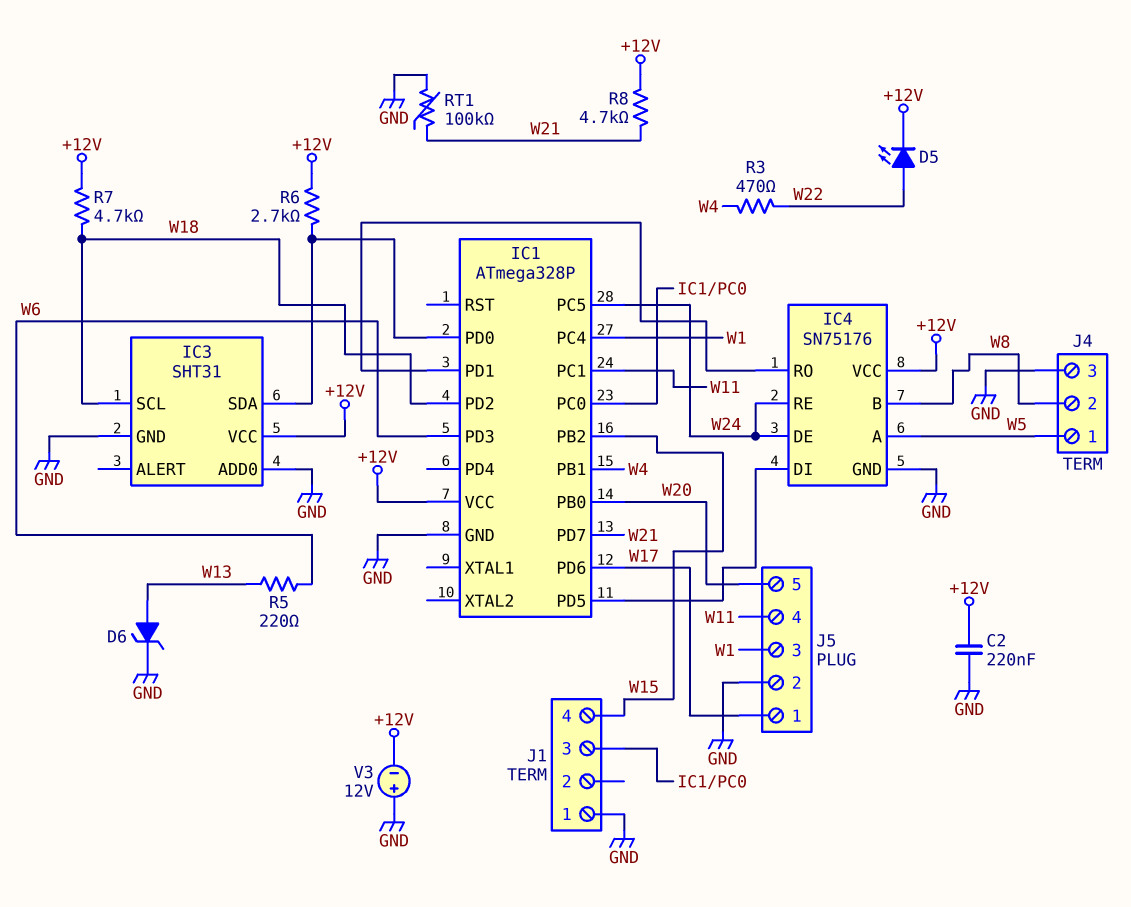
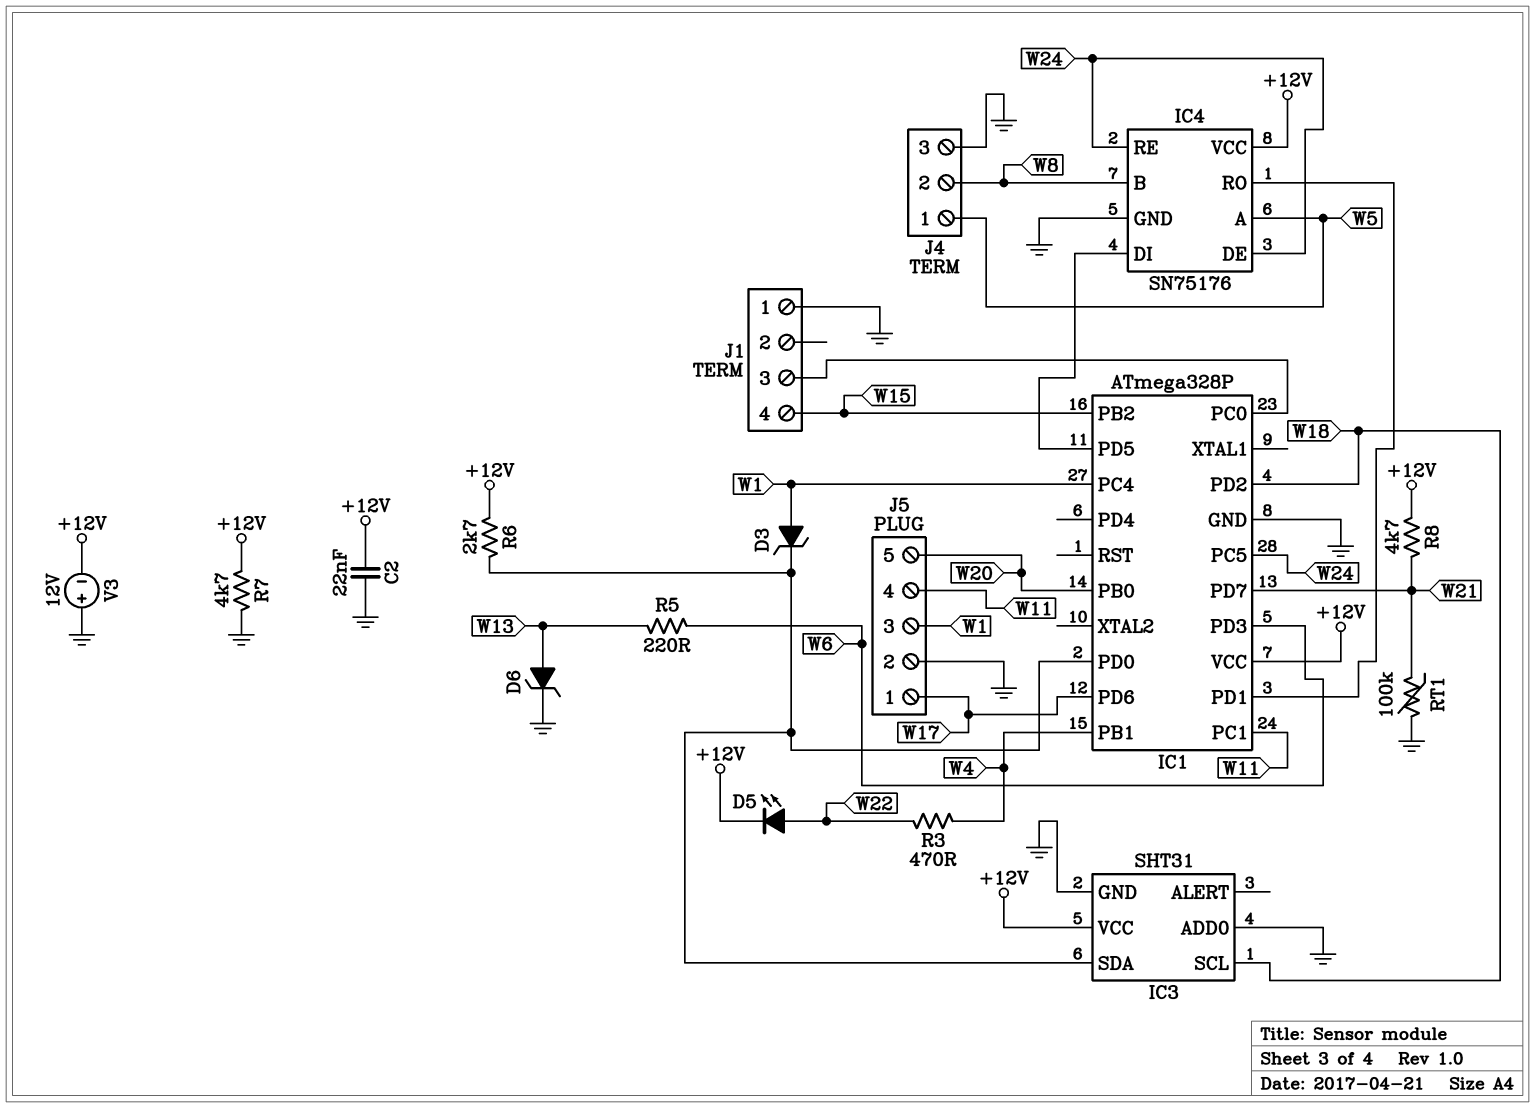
C2: 220nF (+12V, GND) -> 22nF (+12V, GND)
D3: none -> zener (A W1, K IC1/PD0)
R7: 4.7k (+12V, W18) -> 4.7k (+12V, GND)

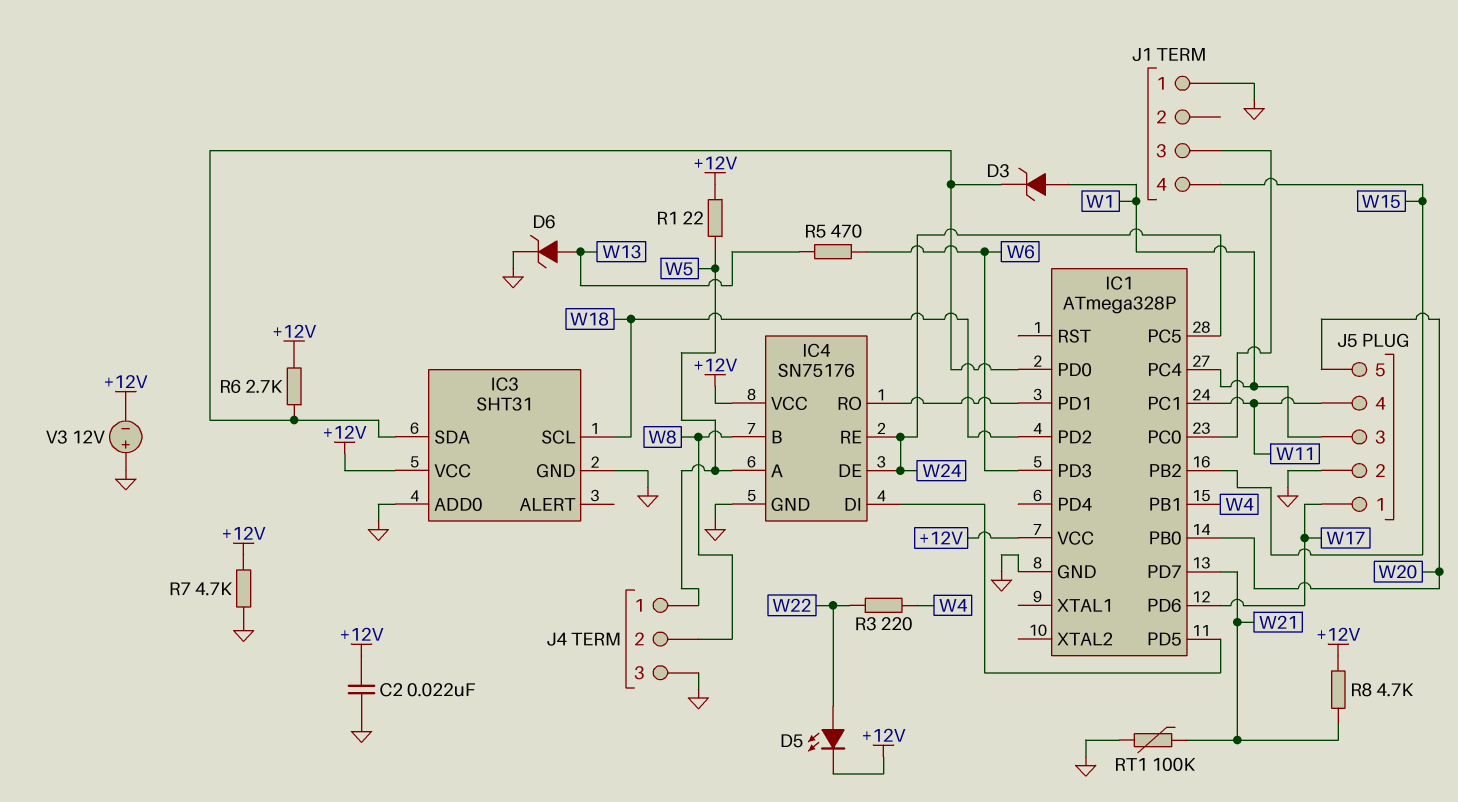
R1: none -> 22 (+12V, W5)
R3: 470 (W4, W22) -> 220 (W4, W22)
R5: 220 (W6, W13) -> 470 (W6, W13)

